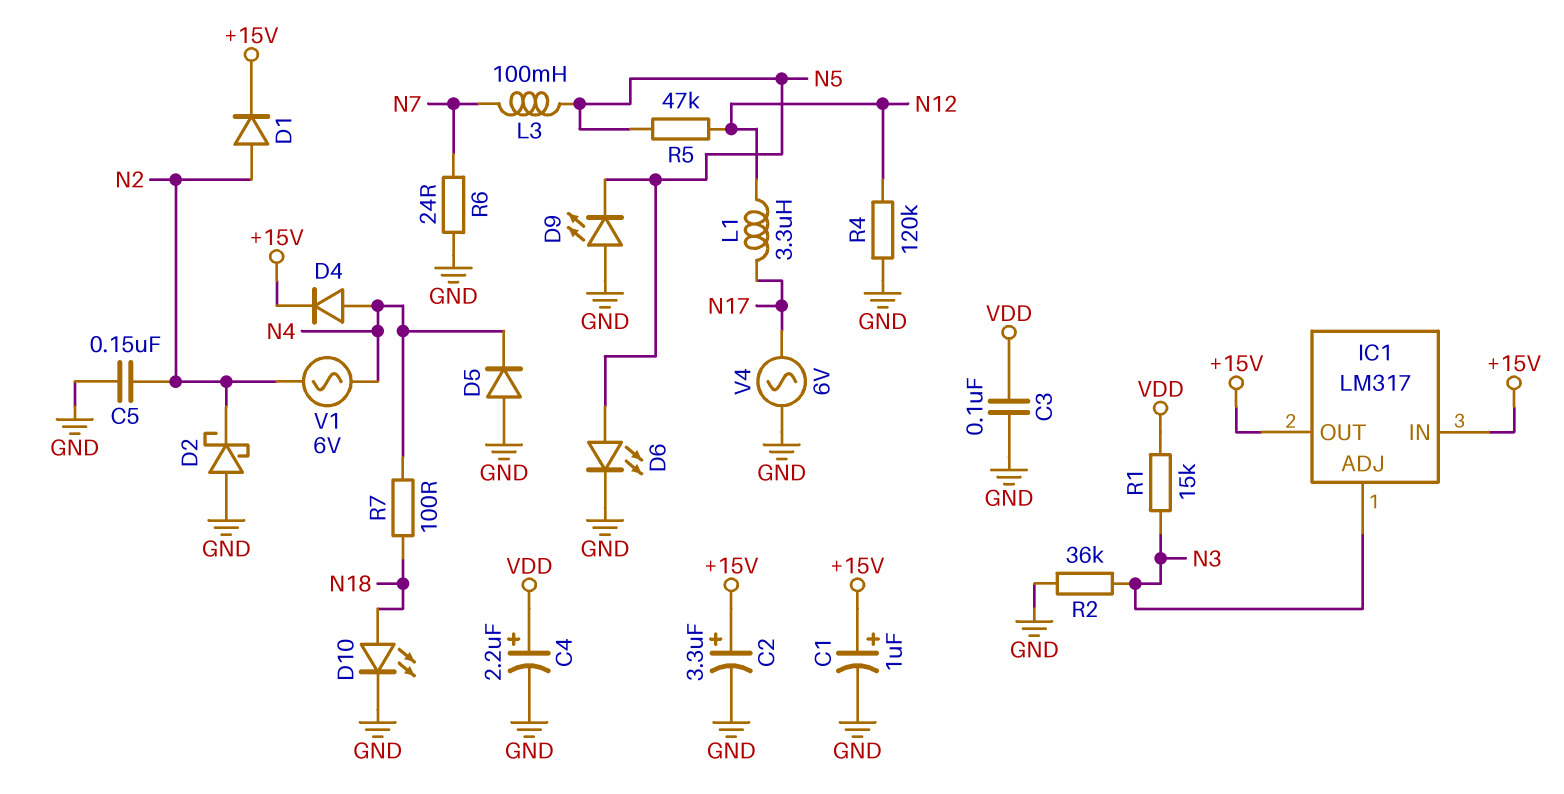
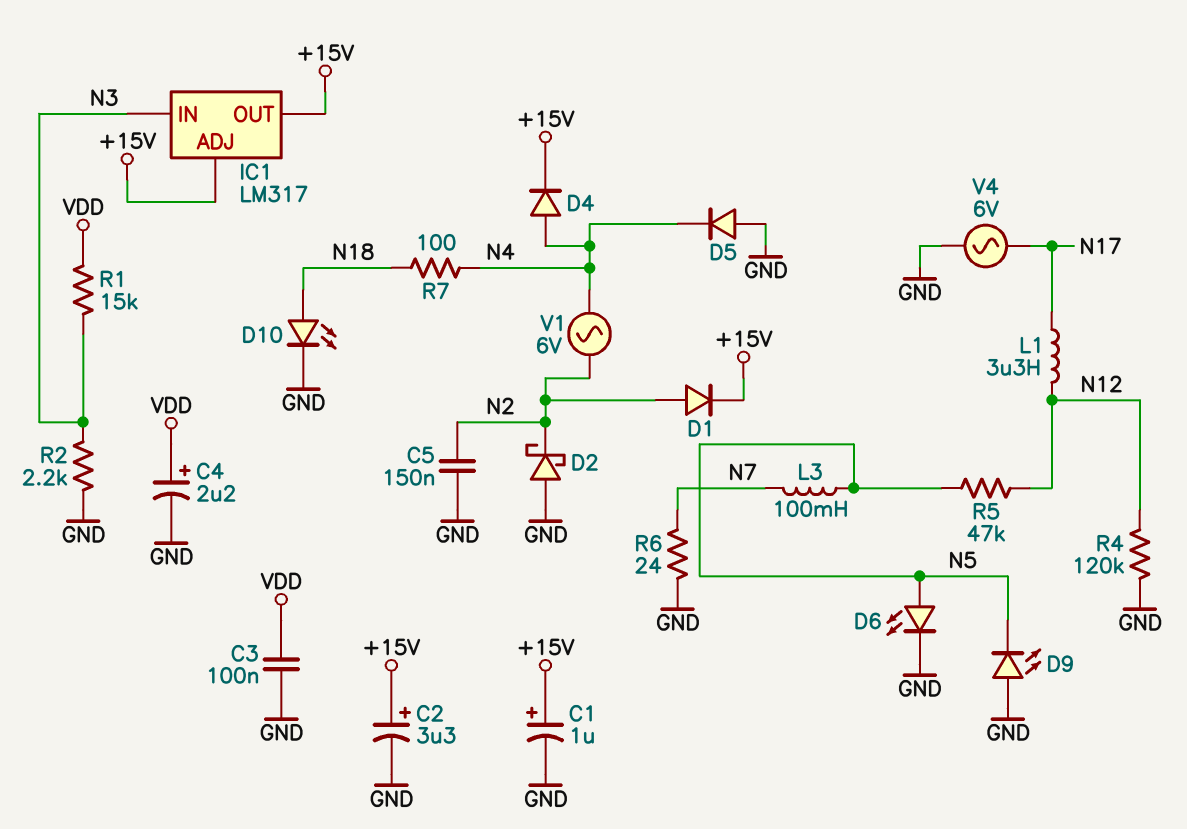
IC1 pin ADJ: N3 -> +15V
IC1 pin IN: +15V -> N3
R2: 36k (GND, N3) -> 2.2k (GND, N3)

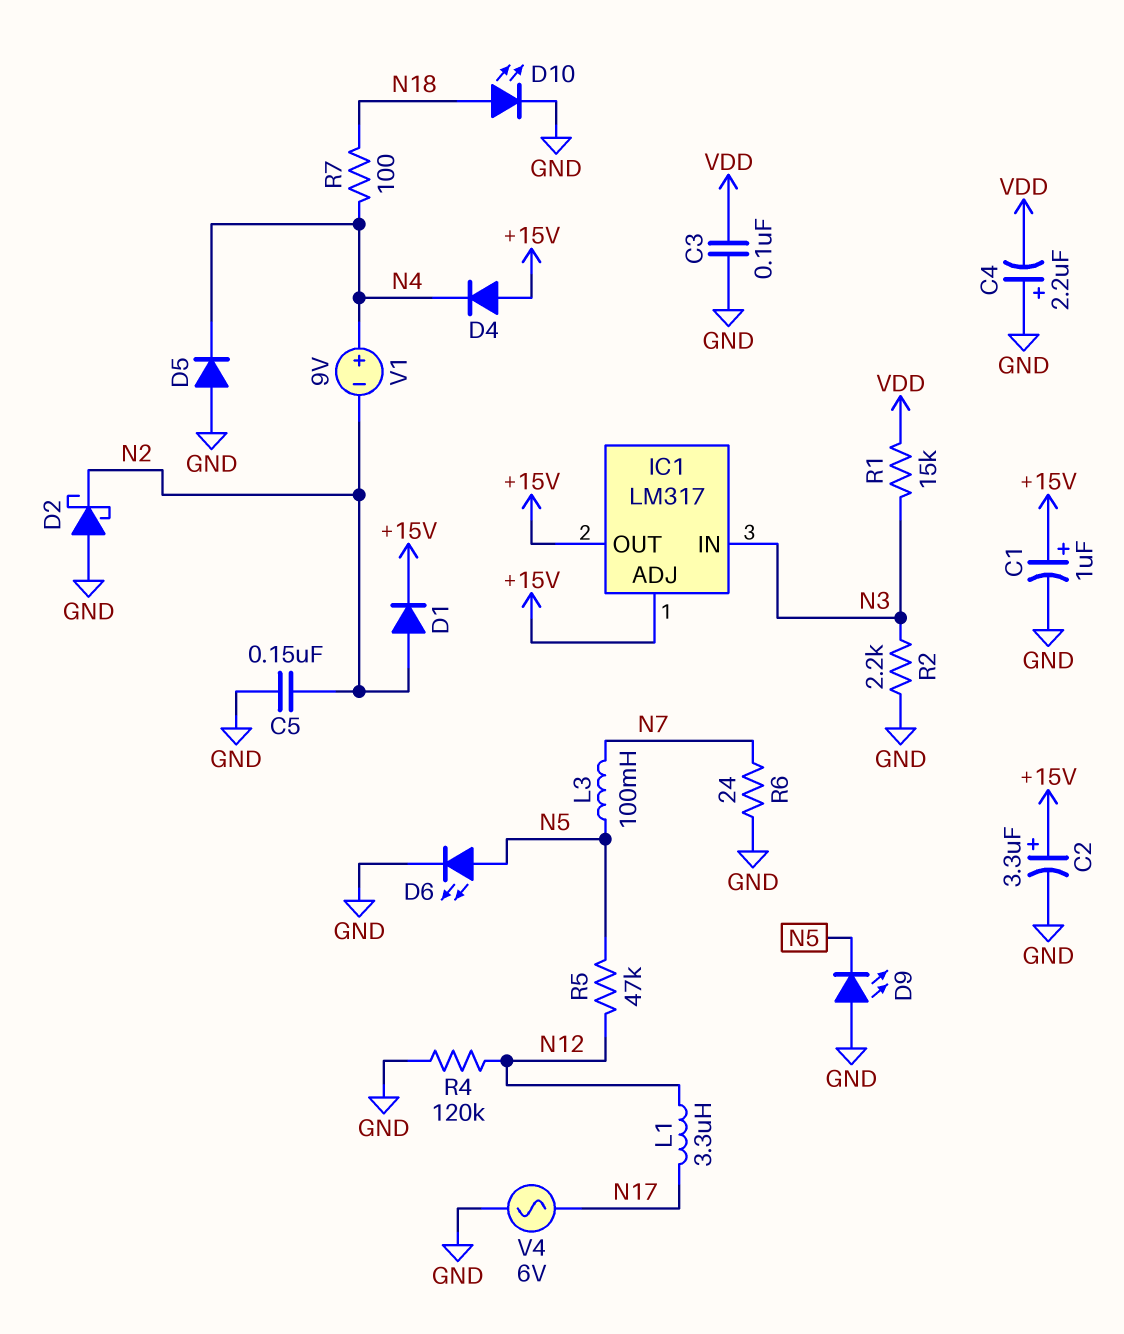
C4: 2.2uF (plus VDD, minus GND) -> 2.2uF (plus GND, minus VDD)
D4: diode (A N4, K +15V) -> diode (A +15V, K N4)
V1: AC 6V (N2, N4) -> 9V (plus N4, minus N2)

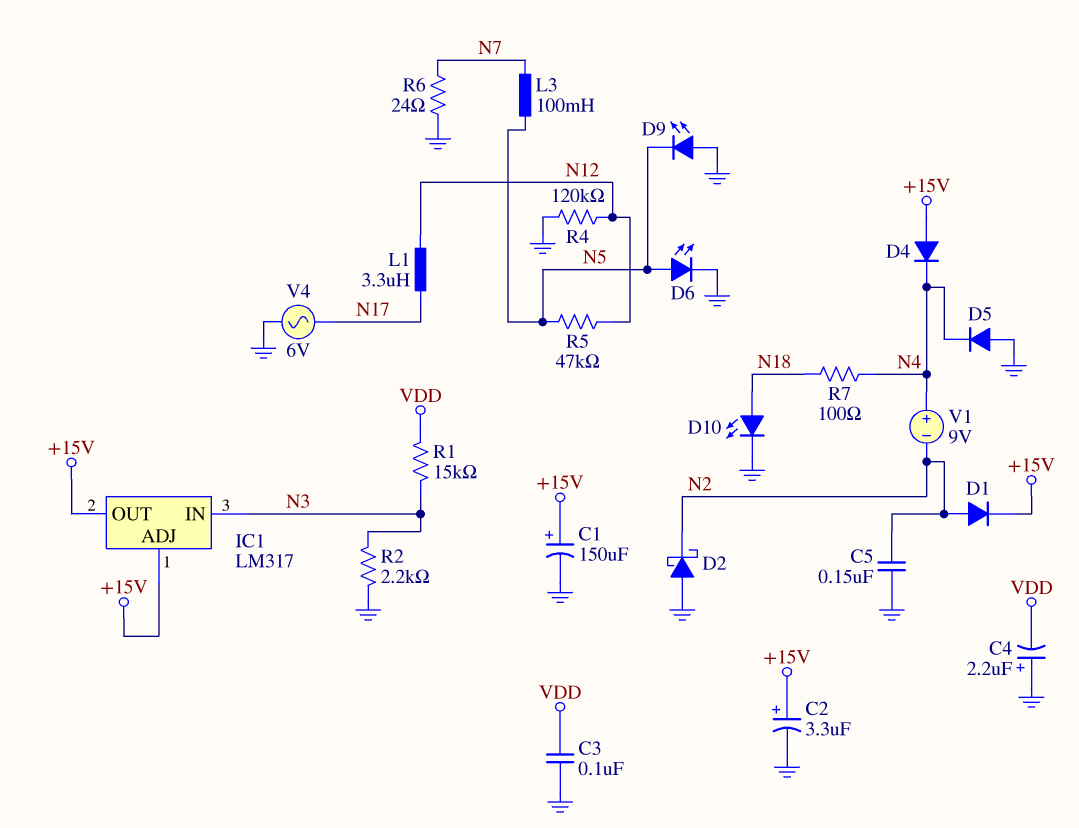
C1: 1uF (plus +15V, minus GND) -> 150uF (plus +15V, minus GND)

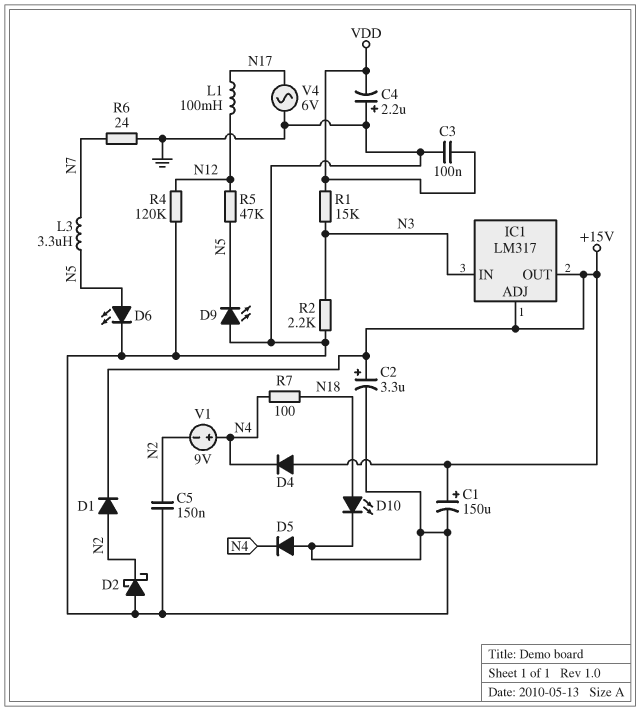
L1: 3.3uH (N12, N17) -> 100mH (N12, N17)
L3: 100mH (N5, N7) -> 3.3uH (N5, N7)

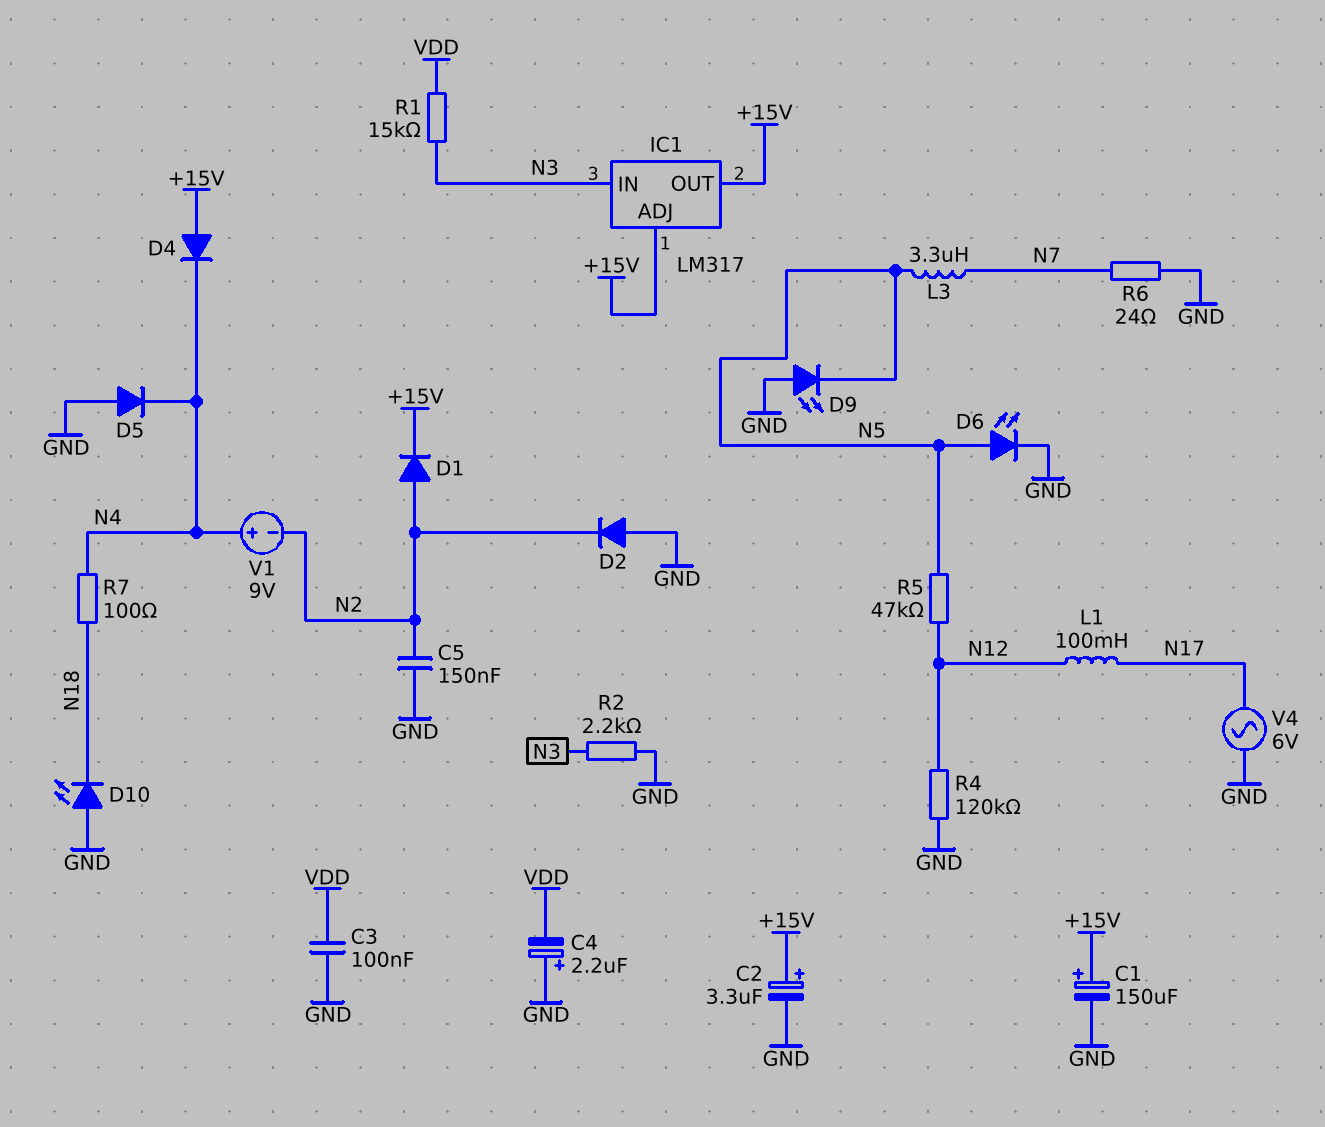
D2: schottky (A GND, K N2) -> diode (A GND, K N2)
D10: LED (A N18, K GND) -> LED (A GND, K N18)

